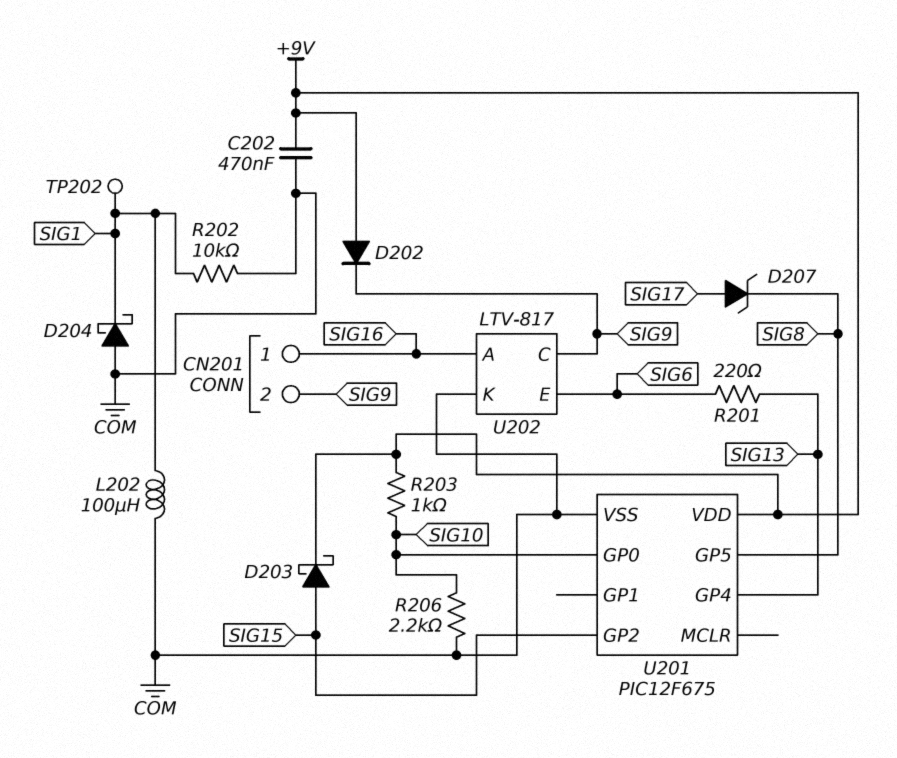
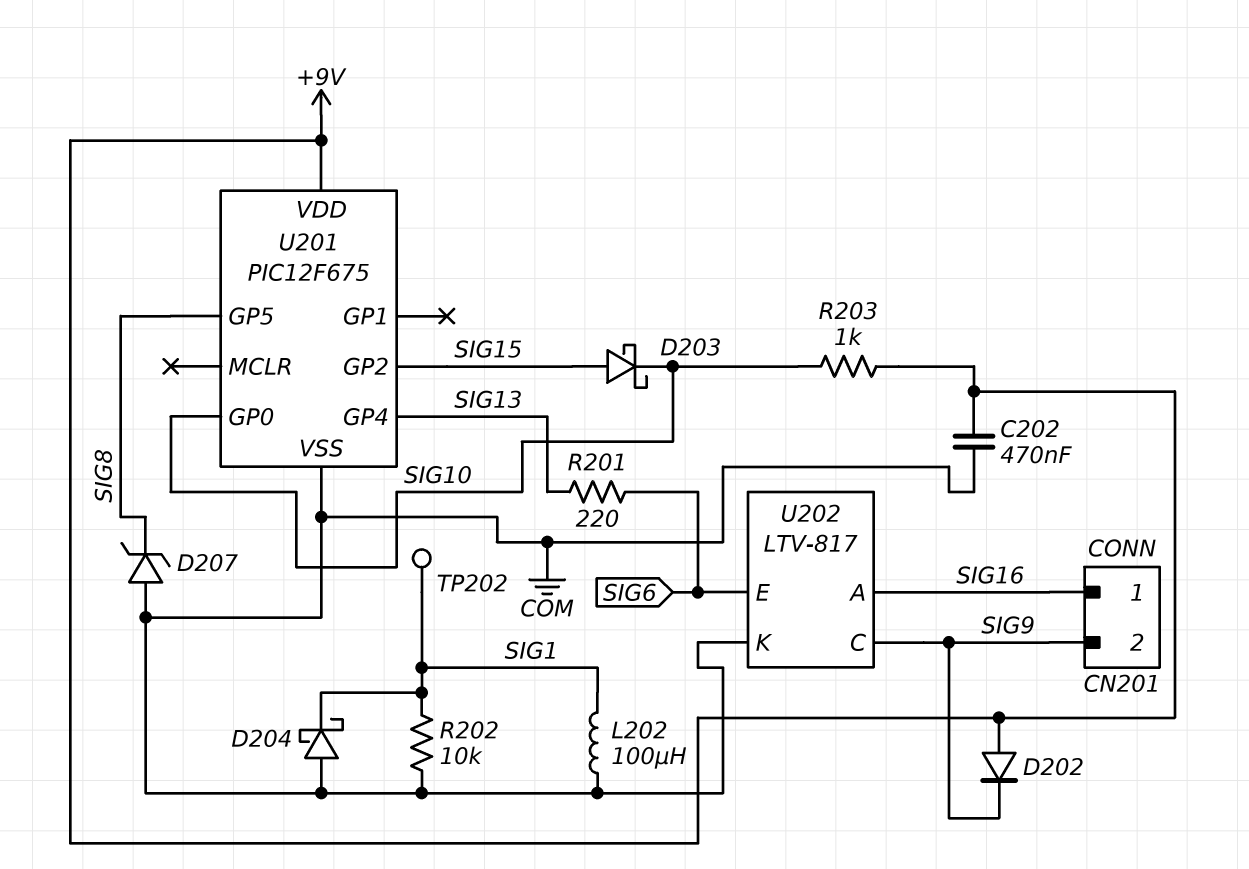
D203: schottky (A SIG15, K +9V) -> schottky (A SIG15, K SIG10)
D207: zener (A SIG17, K SIG8) -> zener (A COM, K SIG8)
R206: 2.2k (COM, SIG10) -> none

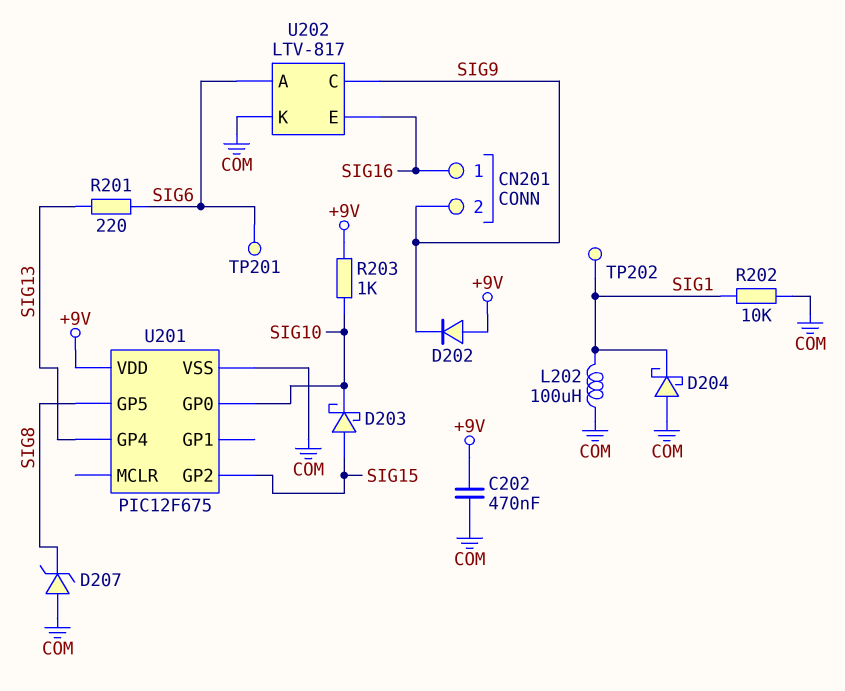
TP201: none -> test point (SIG6)
U202 pin A: SIG16 -> SIG6
U202 pin E: SIG6 -> SIG16

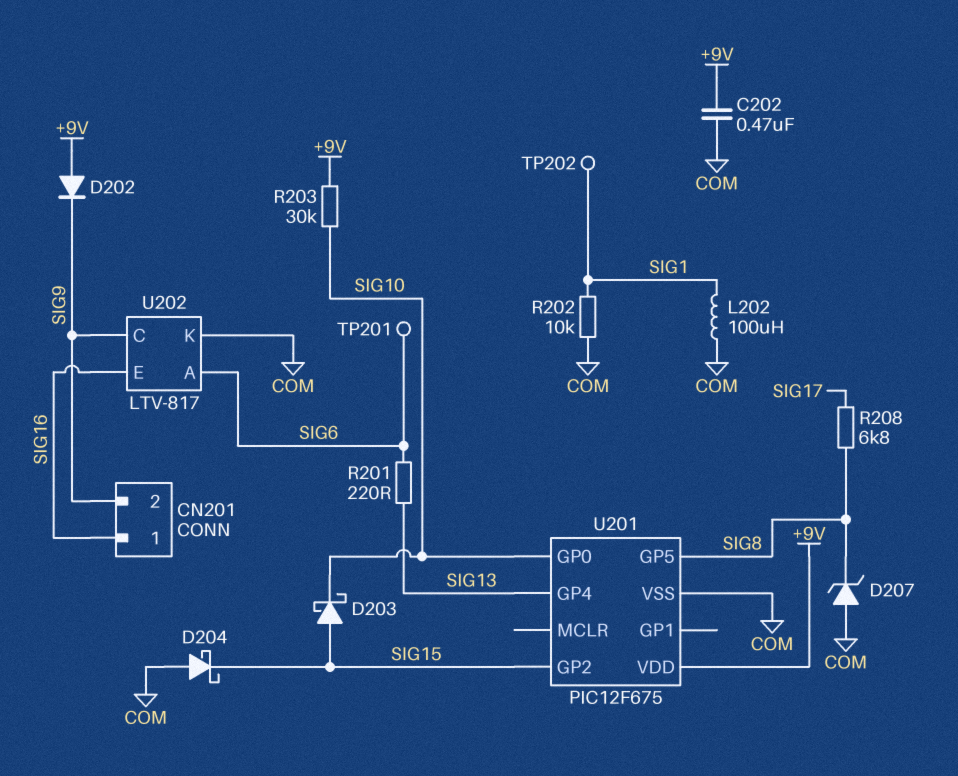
D204: schottky (A COM, K SIG1) -> schottky (A COM, K SIG15)
R203: 1k (+9V, SIG10) -> 30k (+9V, SIG10)
R208: none -> 6.8k (SIG8, SIG17)

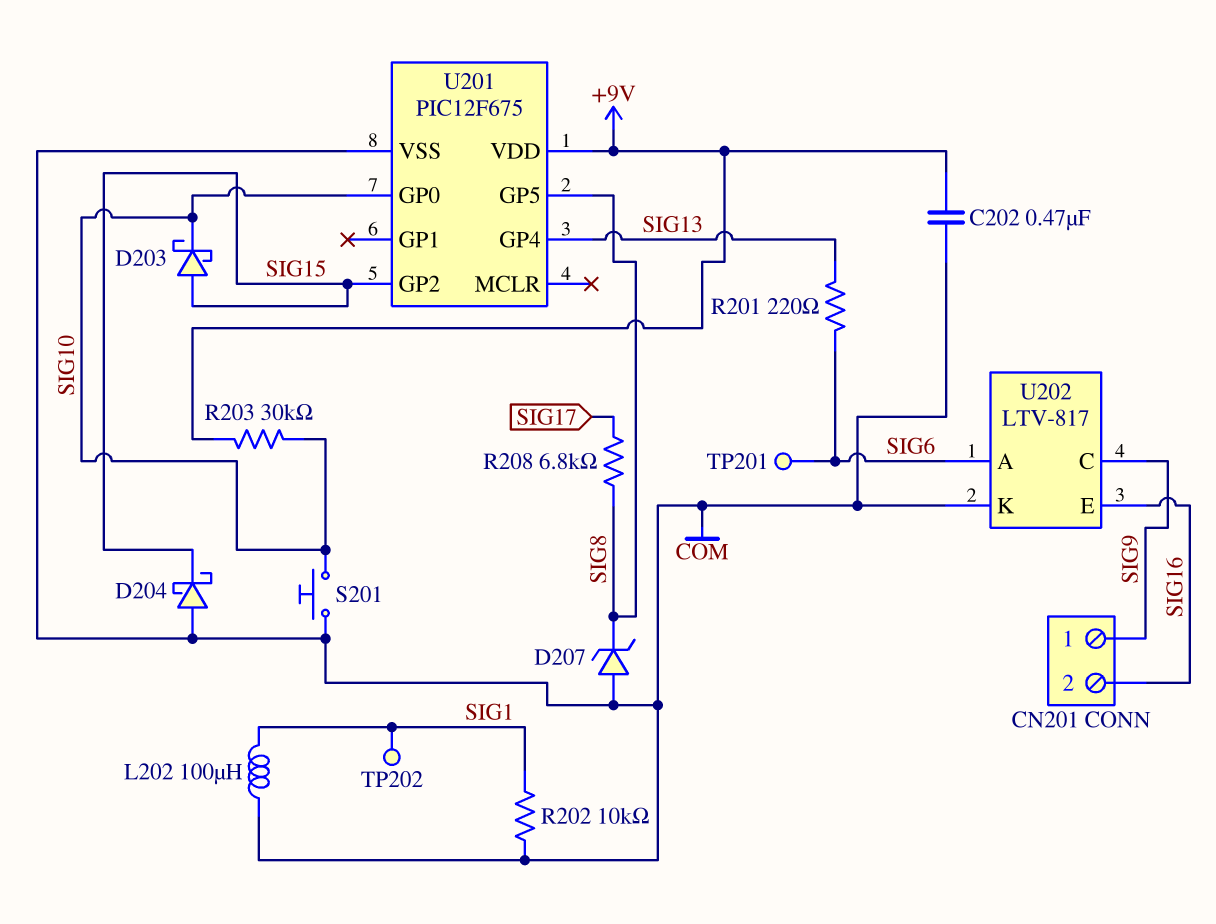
CN201 pin 1: SIG16 -> SIG9
CN201 pin 2: SIG9 -> SIG16
D202: diode (A +9V, K SIG9) -> none
S201: none -> button (COM, SIG10)

